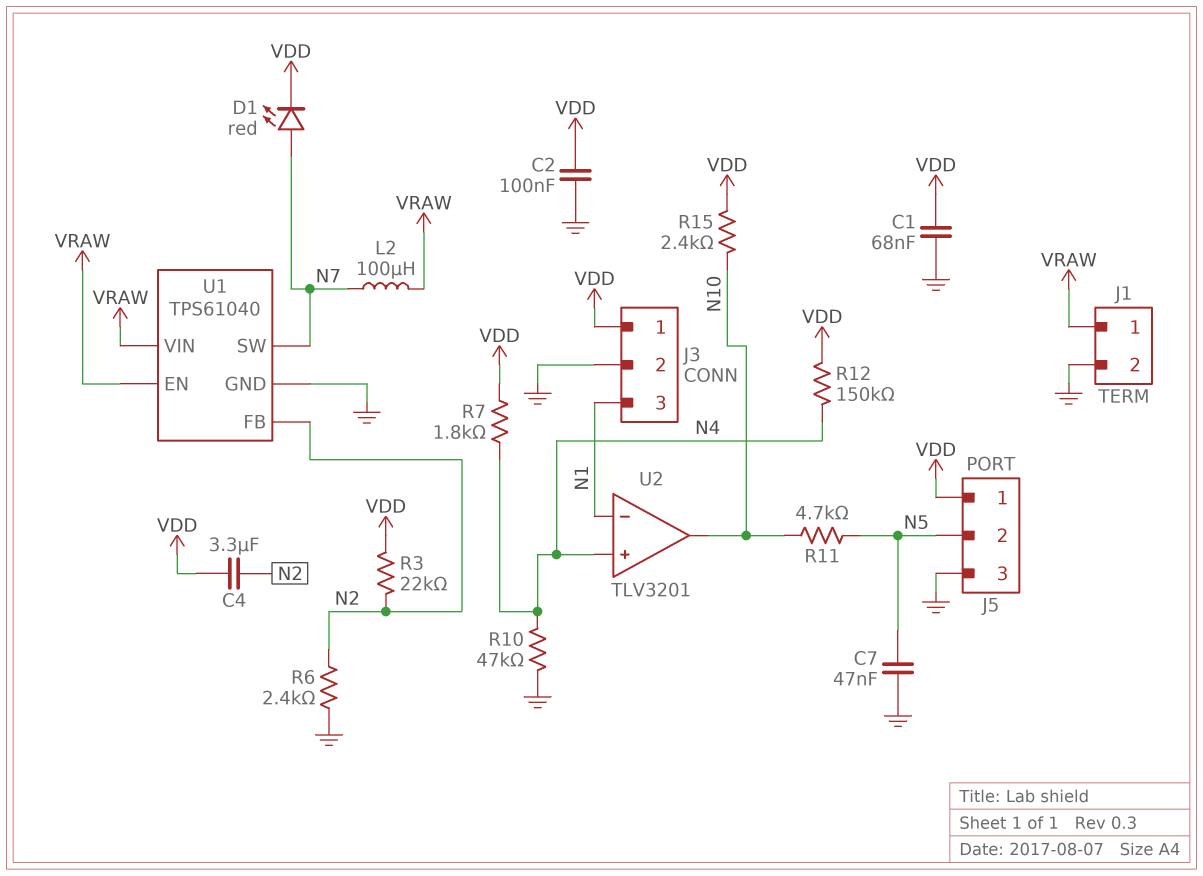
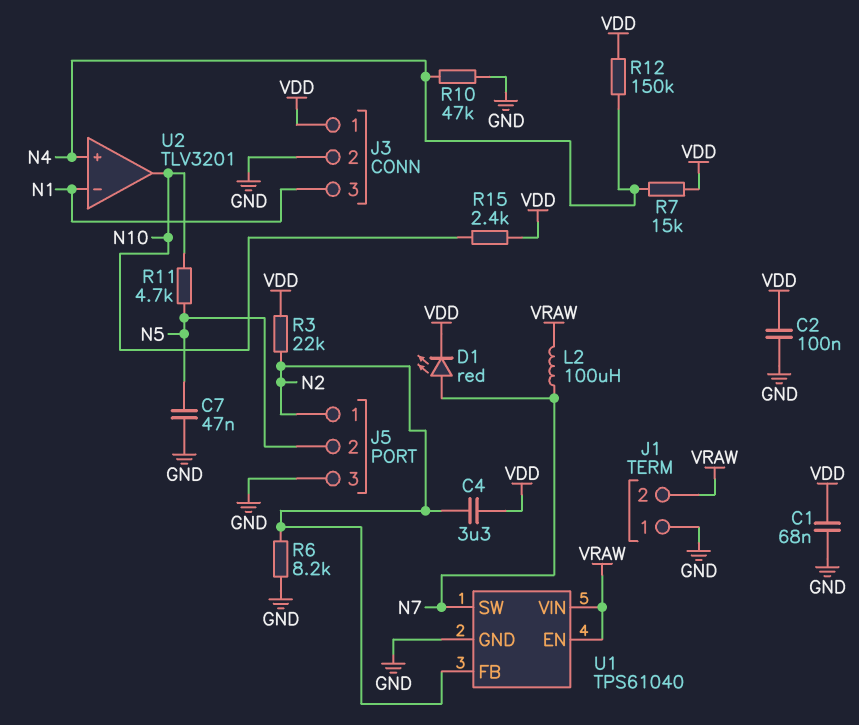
J1 pin 1: VRAW -> GND
J1 pin 2: GND -> VRAW
J5 pin 1: VDD -> N2
R6: 2.4k (GND, N2) -> 8.2k (GND, N2)
R7: 1.8k (N4, VDD) -> 15k (N4, VDD)

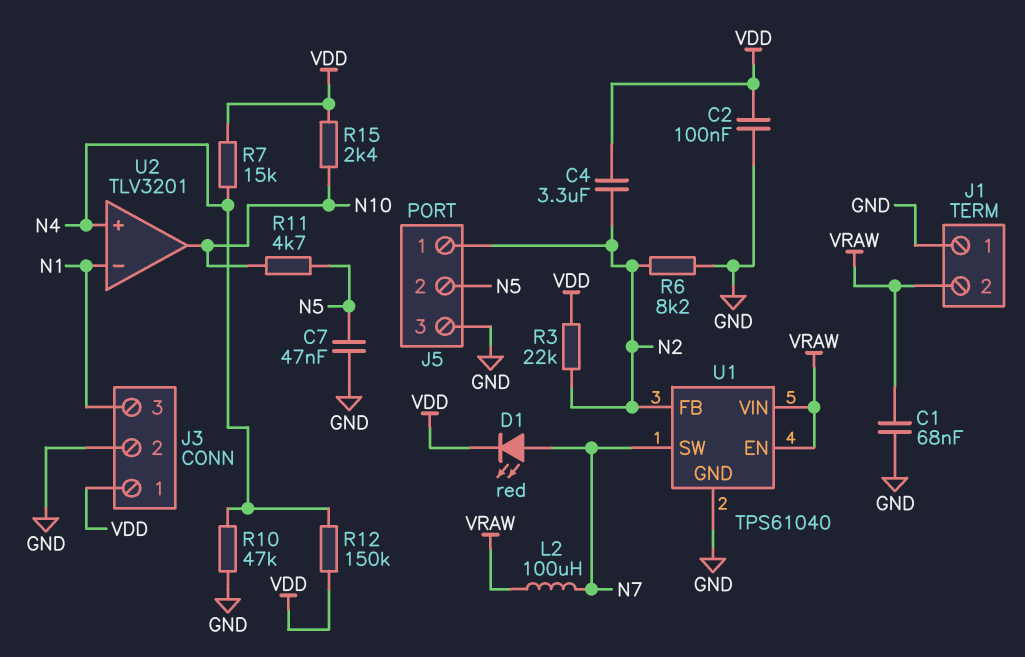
C1: 68nF (GND, VDD) -> 68nF (GND, VRAW)

